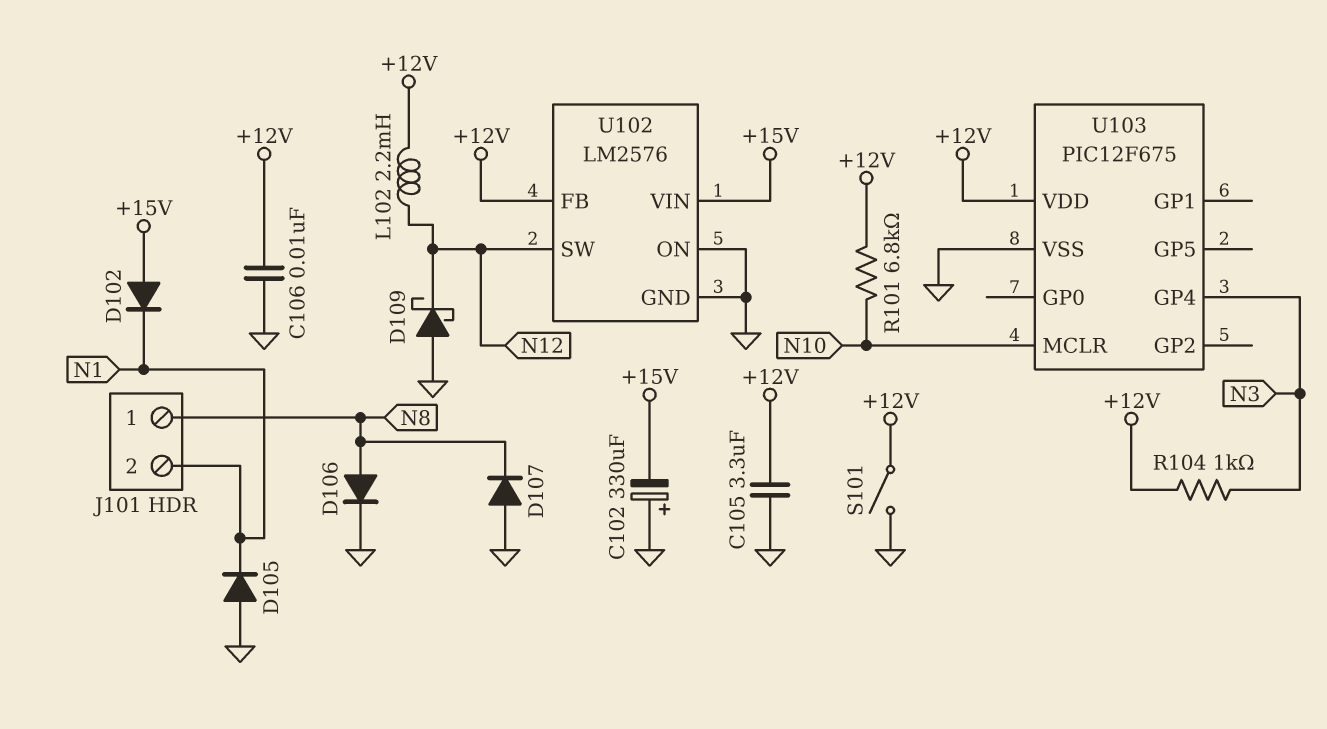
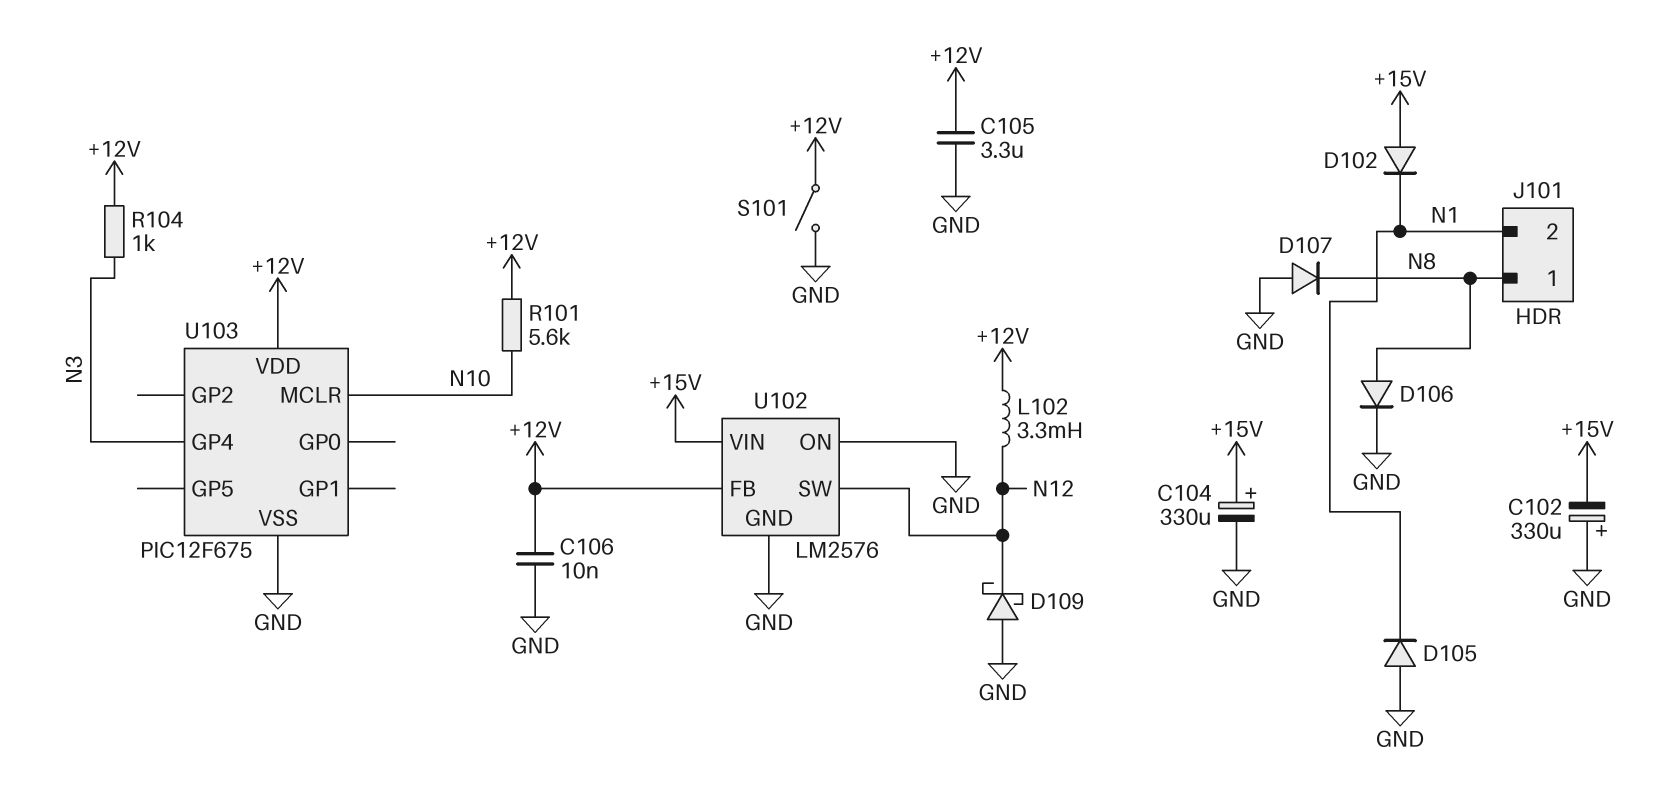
C104: none -> 330uF (plus +15V, minus GND)
L102: 2.2mH (+12V, N12) -> 3.3mH (+12V, N12)
R101: 6.8k (+12V, N10) -> 5.6k (+12V, N10)

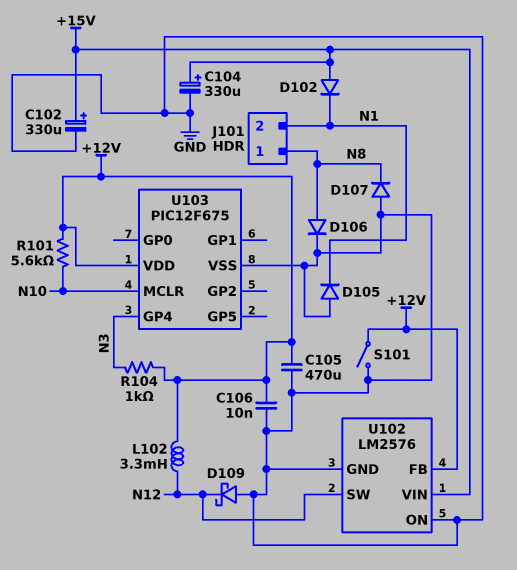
C102: 330uF (plus GND, minus +15V) -> 330uF (plus +15V, minus GND)
C105: 3.3uF (+12V, GND) -> 470uF (+12V, GND)

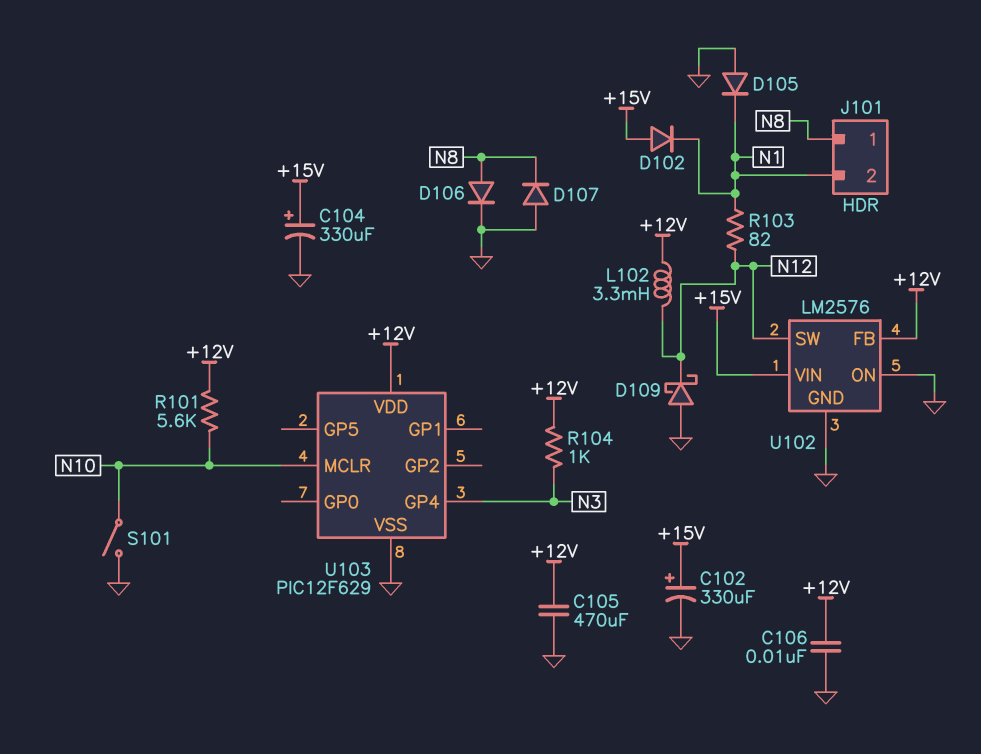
R103: none -> 82 (N1, N12)
S101: switch (+12V, GND) -> switch (GND, N10)
U103: PIC12F675 -> PIC12F629

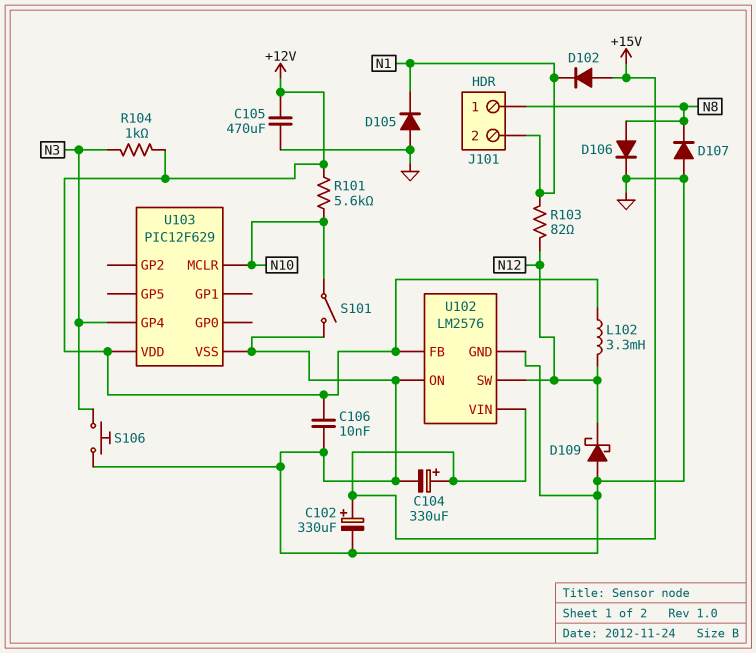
S106: none -> button (GND, N3)

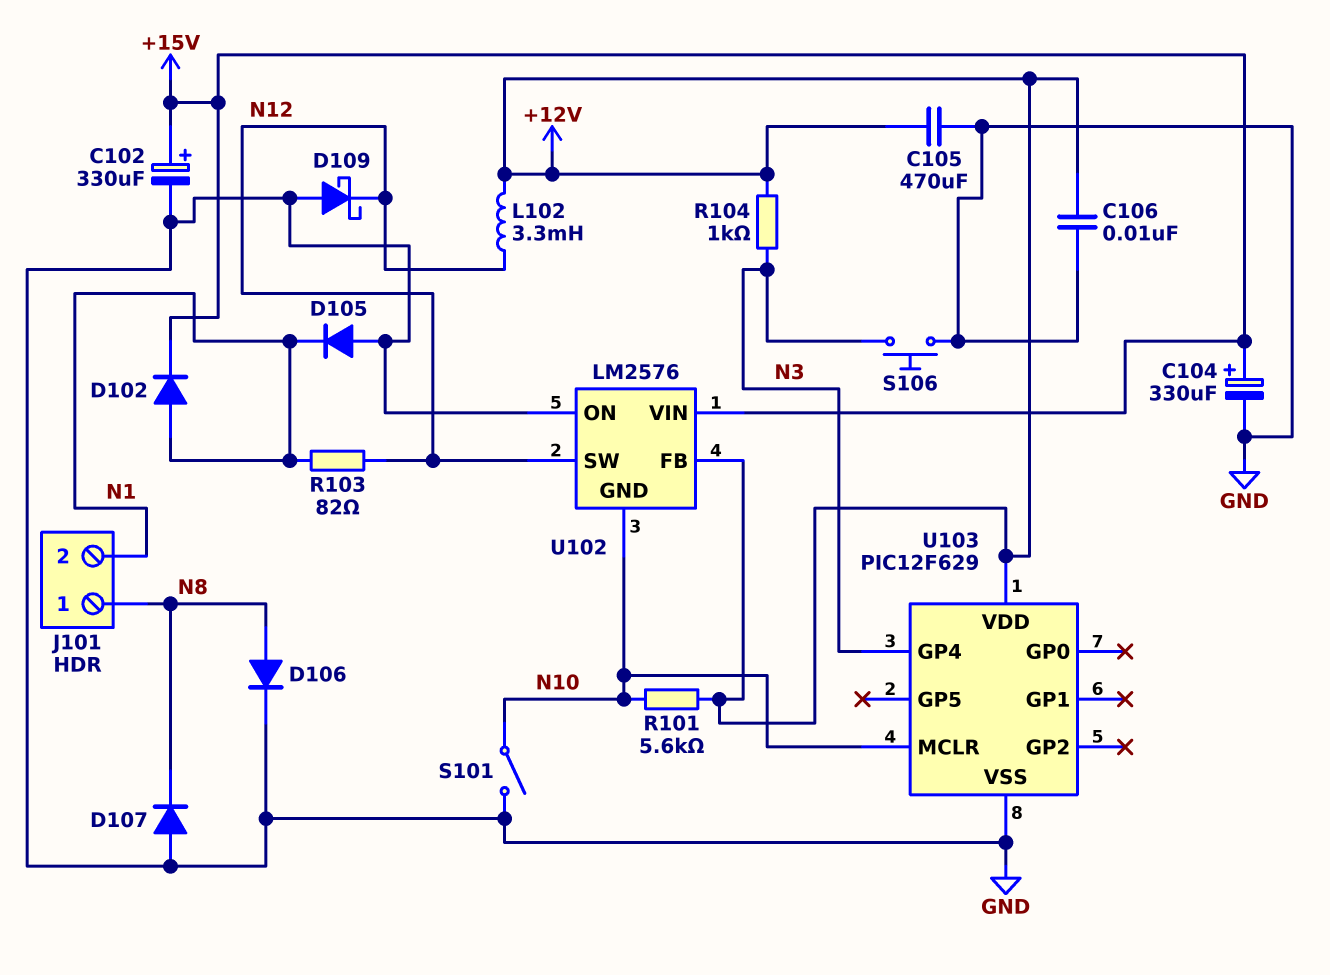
D102: diode (A +15V, K N1) -> diode (A N1, K +15V)
U102 pin GND: GND -> N10

